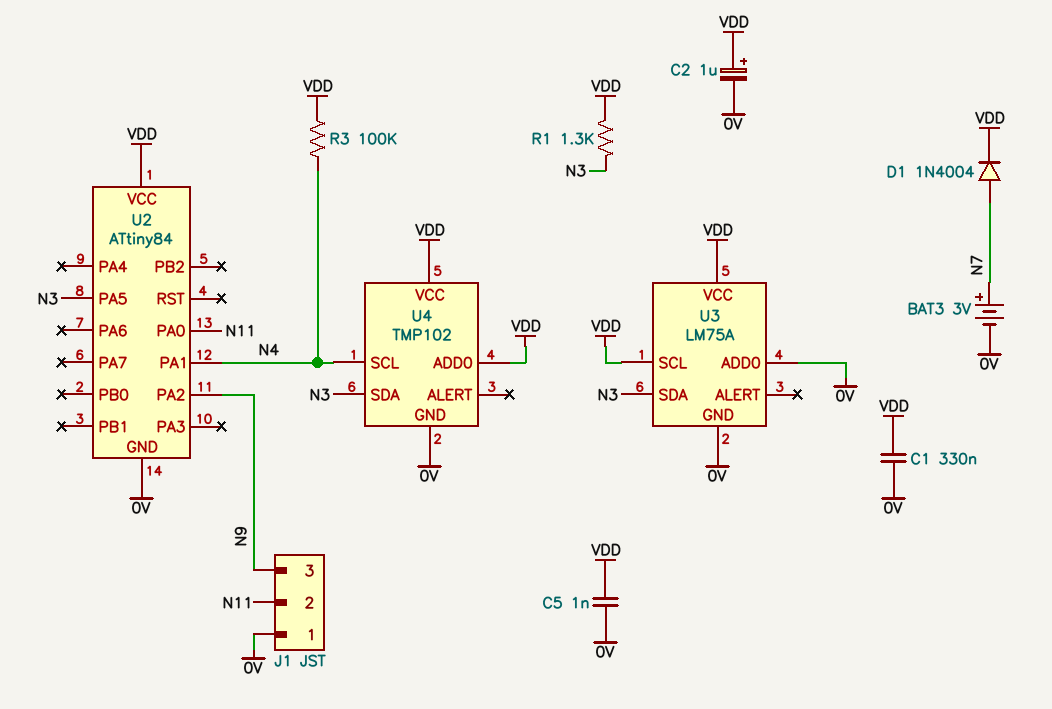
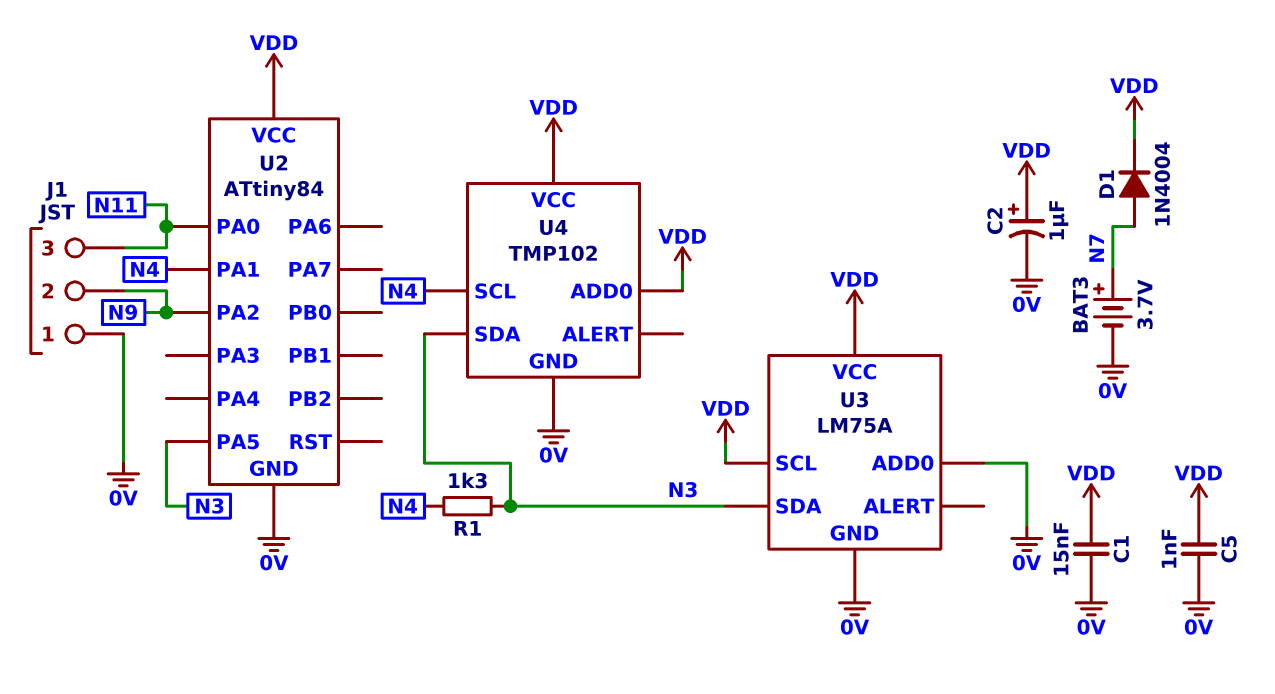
BAT3: 3V (plus N7, minus 0V) -> 3.7V (plus N7, minus 0V)
C1: 330nF (0V, VDD) -> 15nF (0V, VDD)
J1 pin 2: N11 -> N9
J1 pin 3: N9 -> N11
R1: 1.3k (N3, VDD) -> 1.3k (N3, N4)
R3: 100k (N4, VDD) -> none

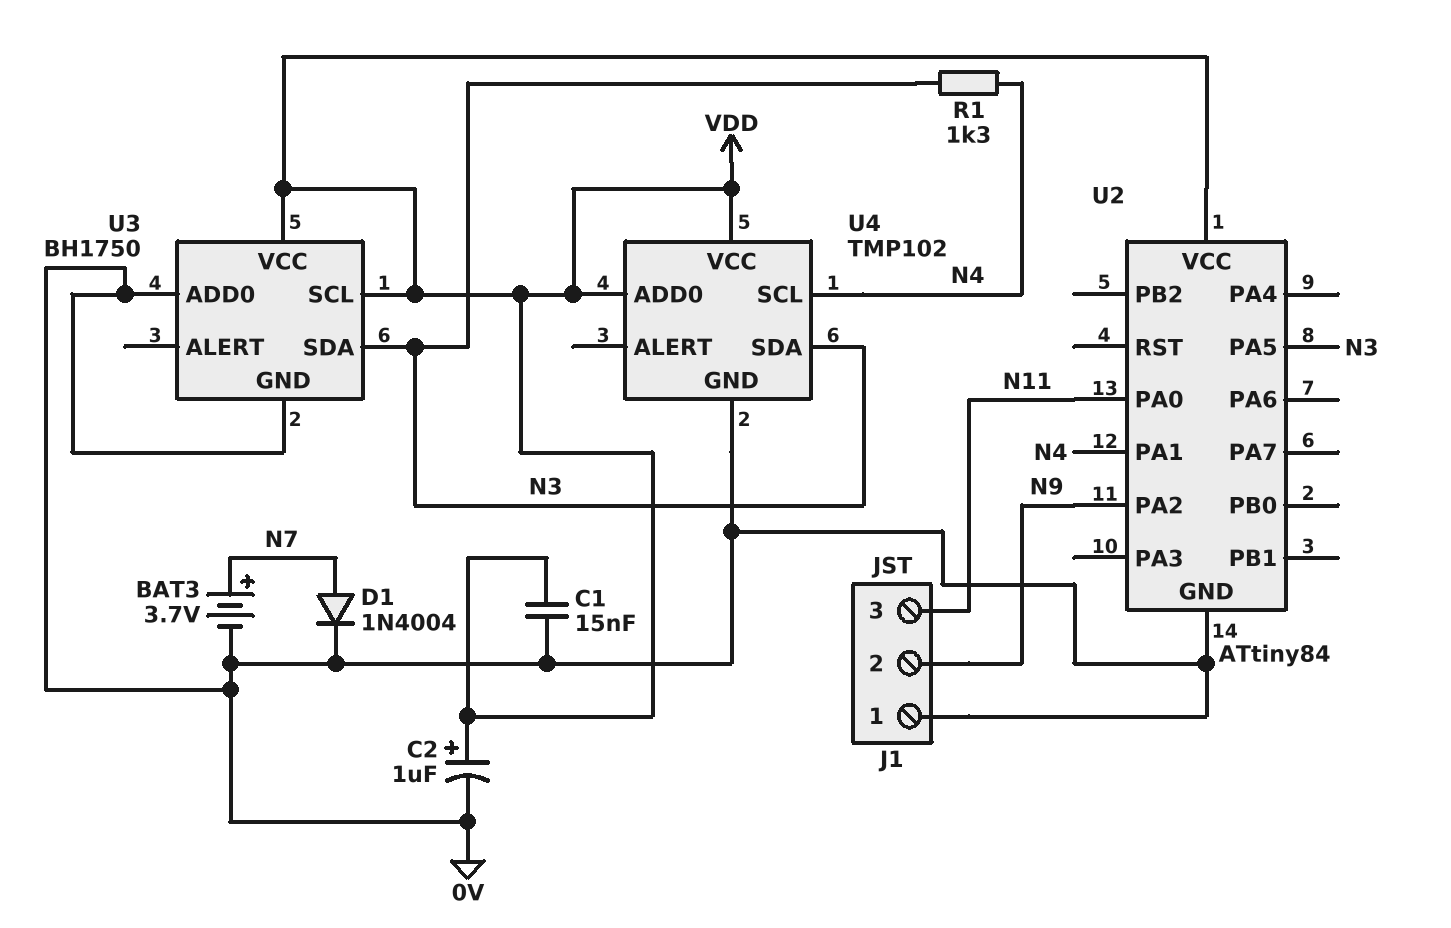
C5: 1nF (0V, VDD) -> none
D1: diode 1N4004 (A N7, K VDD) -> diode 1N4004 (A N7, K 0V)
U3: LM75A -> BH1750

